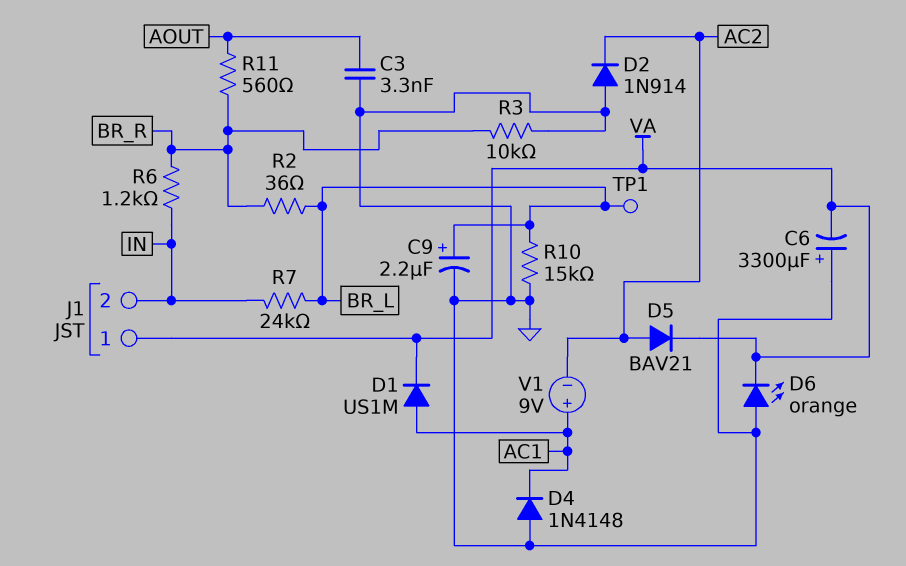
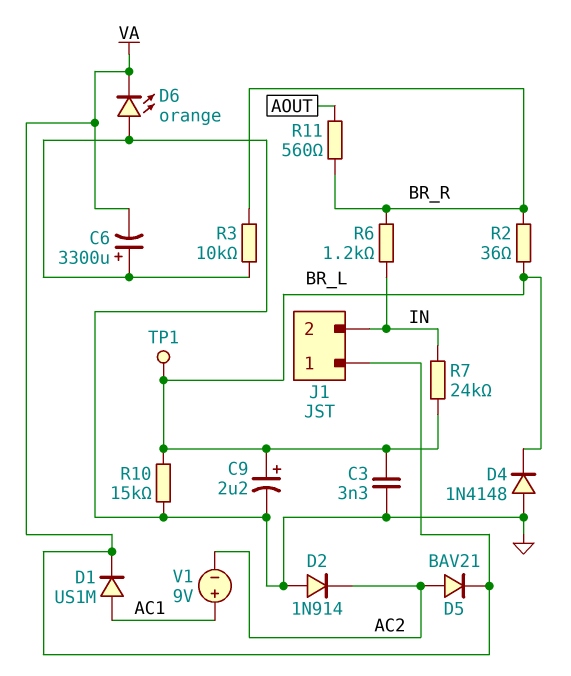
C3: 3.3nF (AOUT, GND) -> 3.3nF (BR_L, GND)
D4: diode 1N4148 (A GND, K AC1) -> diode 1N4148 (A GND, K BR_L)

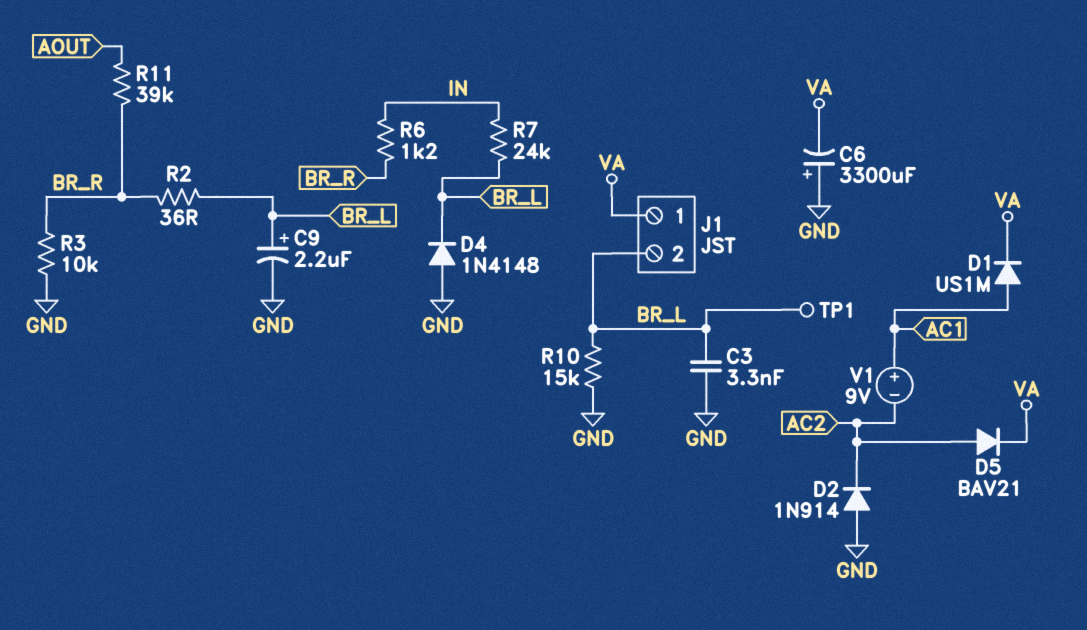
D6: LED orange (A GND, K VA) -> none
J1 pin 2: IN -> BR_L
R11: 560 (AOUT, BR_R) -> 39k (AOUT, BR_R)

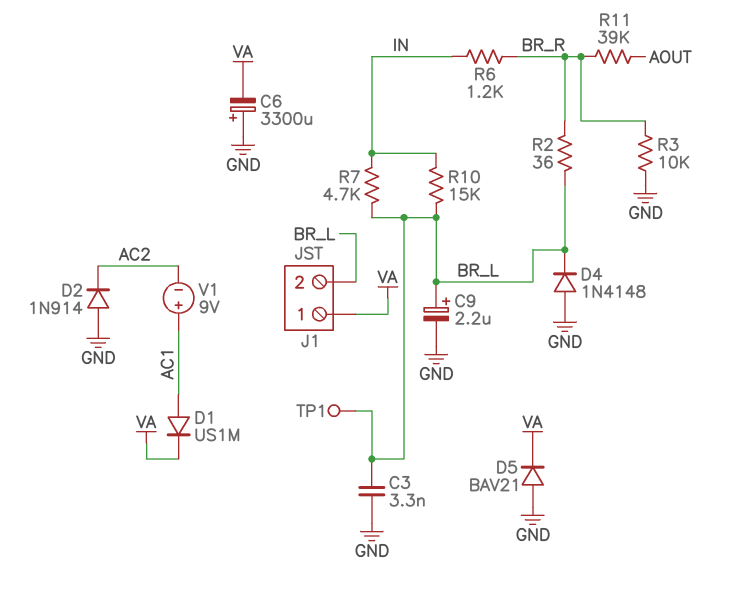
D5: diode BAV21 (A AC2, K VA) -> diode BAV21 (A GND, K VA)
R7: 24k (BR_L, IN) -> 4.7k (BR_L, IN)
R10: 15k (BR_L, GND) -> 15k (BR_L, IN)

